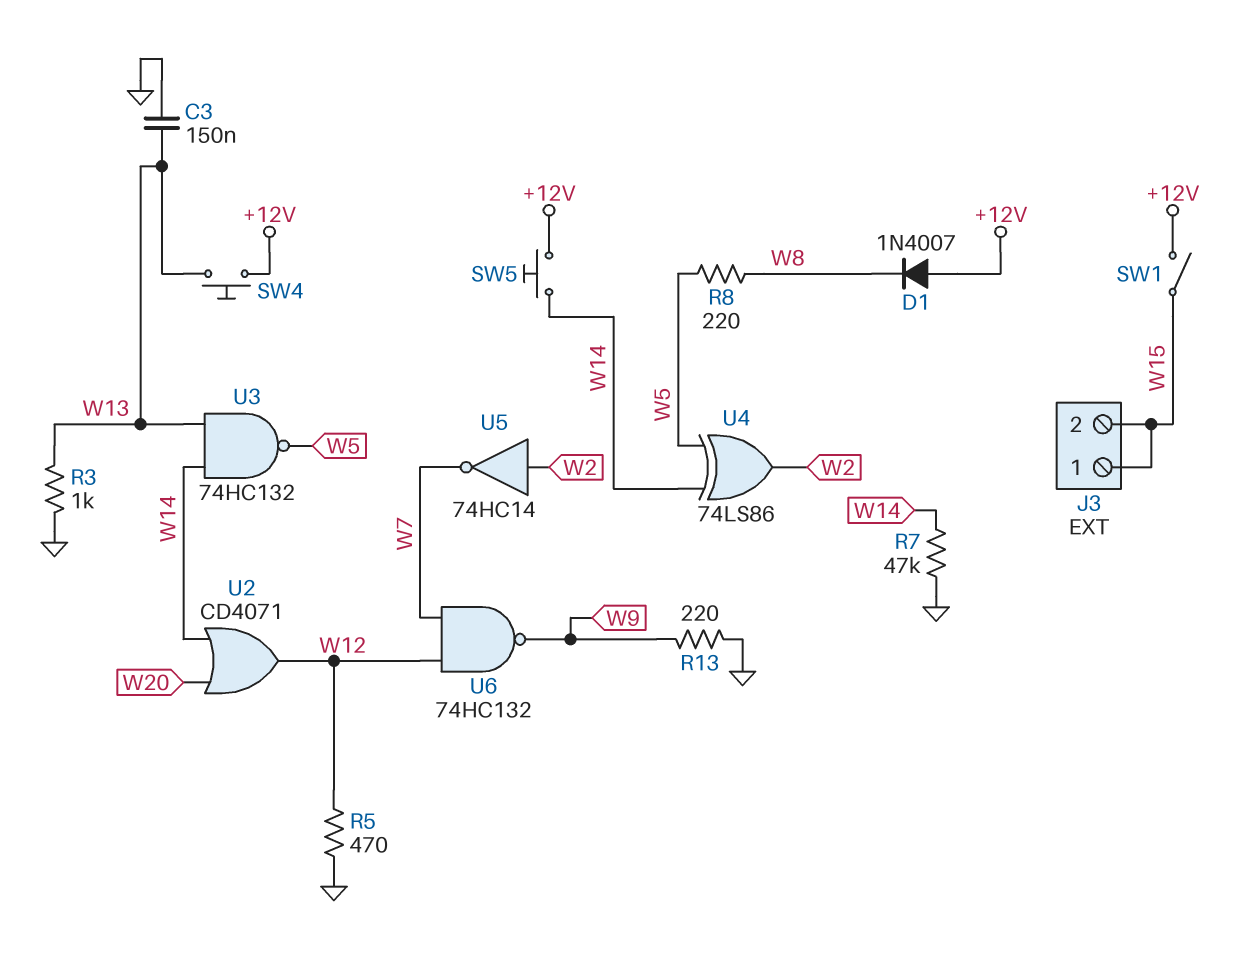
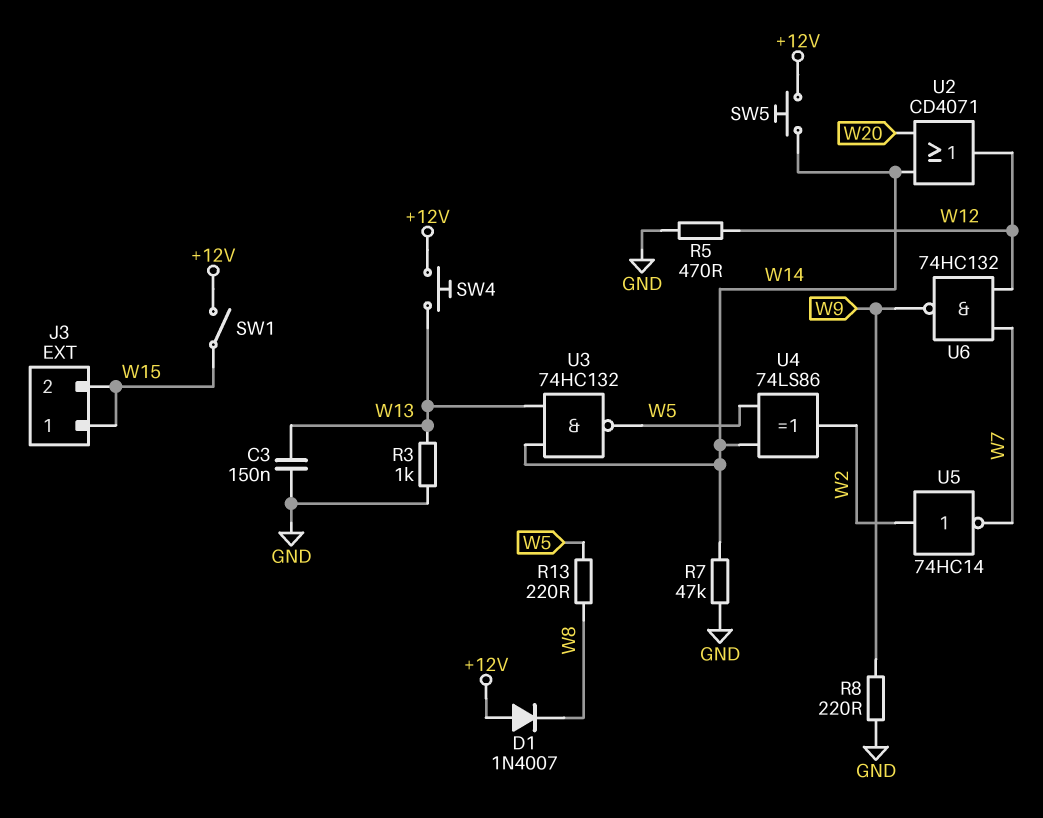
R8: 220 (W5, W8) -> 220 (GND, W9)
R13: 220 (GND, W9) -> 220 (W5, W8)

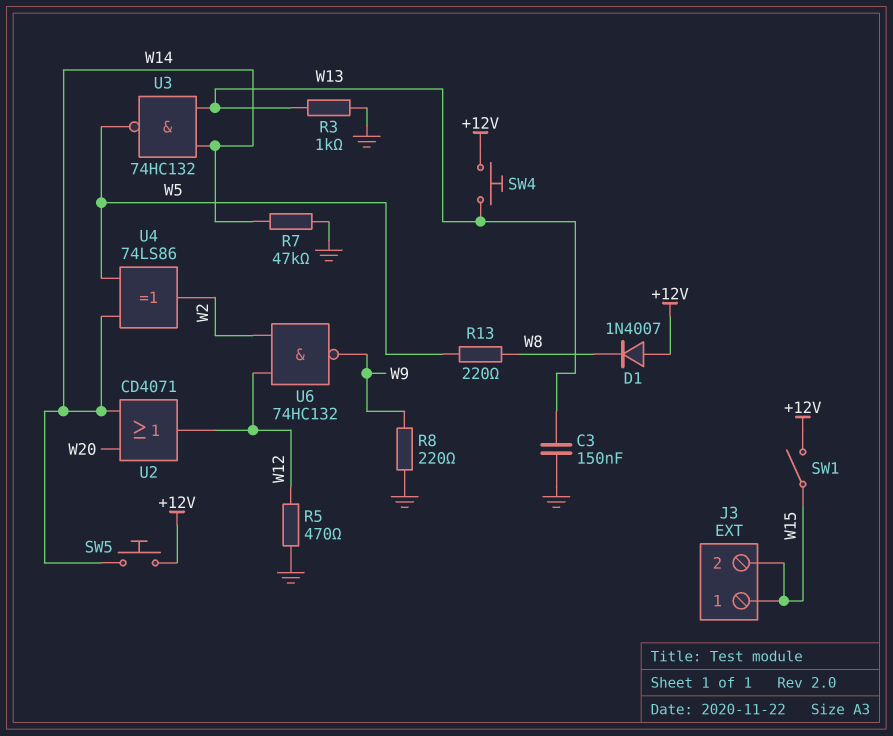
U5: NOT 74HC14 (in W2, out W7) -> none
U6: NAND 74HC132 (in W7, in W12, out W9) -> NAND 74HC132 (in W2, in W12, out W9)

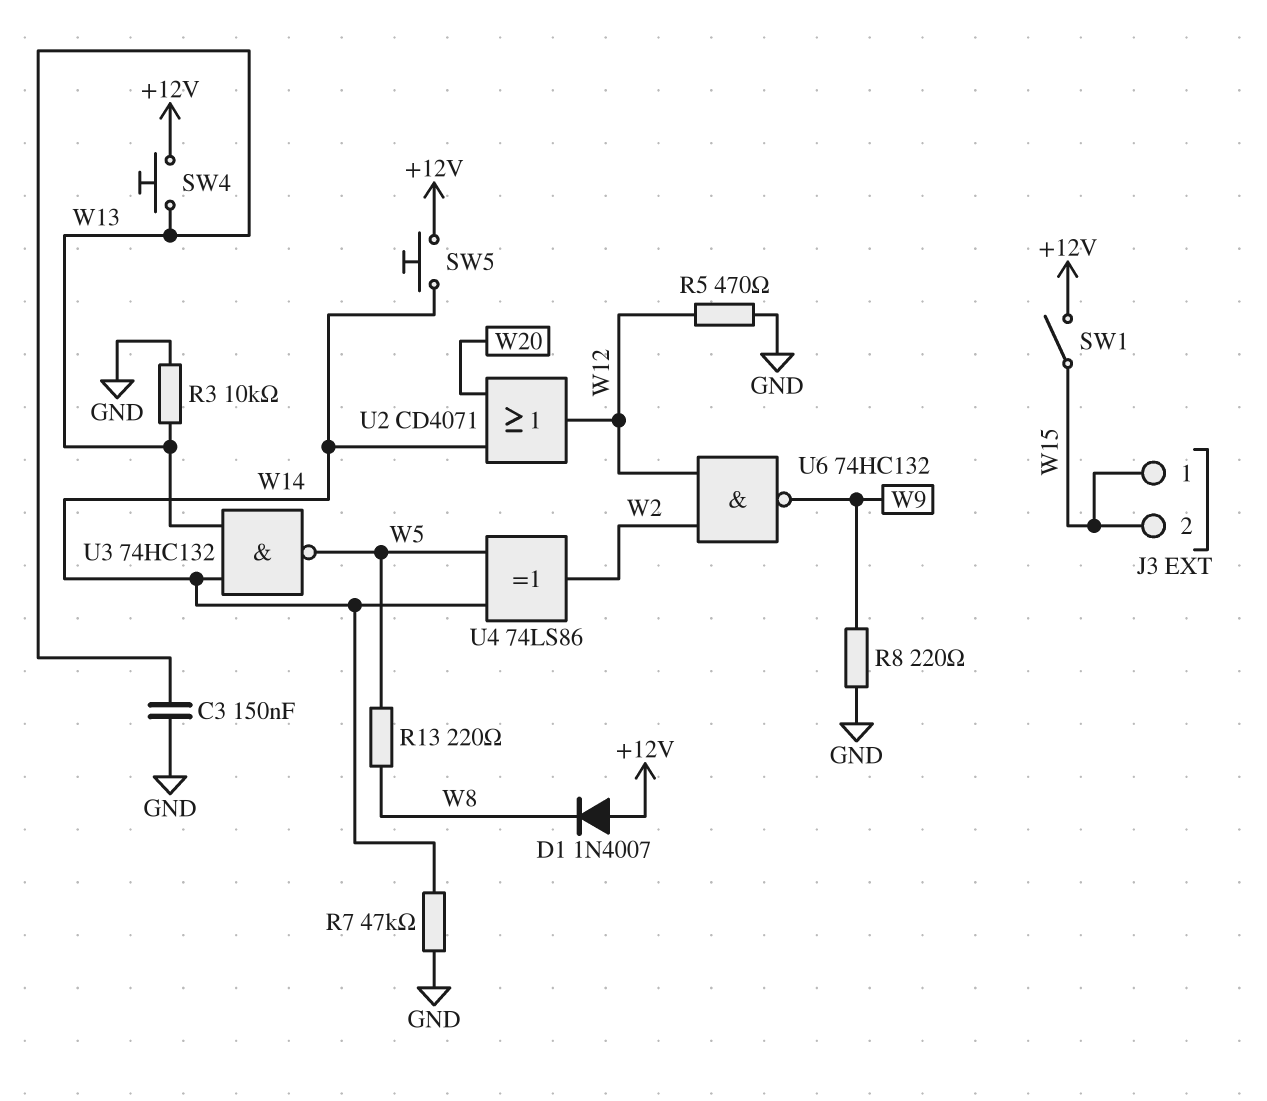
R3: 1k (GND, W13) -> 10k (GND, W13)

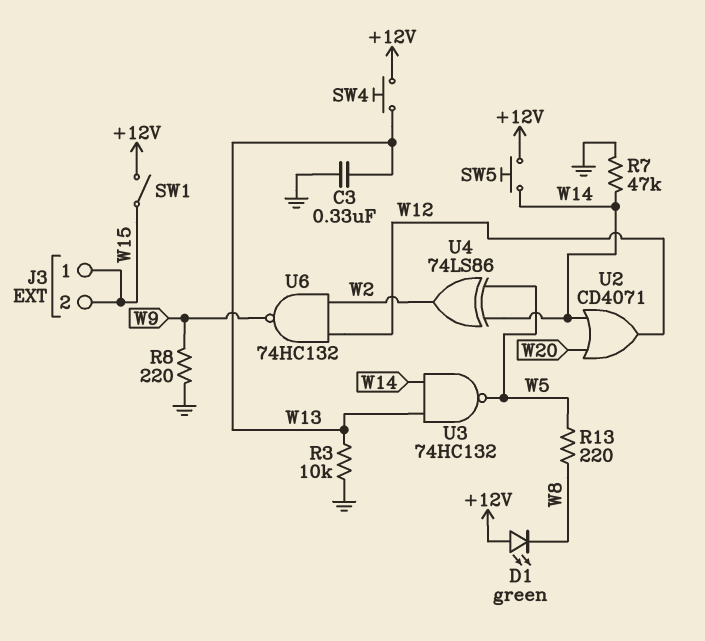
C3: 150nF (GND, W13) -> 330nF (GND, W13)
D1: diode 1N4007 (A +12V, K W8) -> LED green (A +12V, K W8)
R5: 470 (GND, W12) -> none

